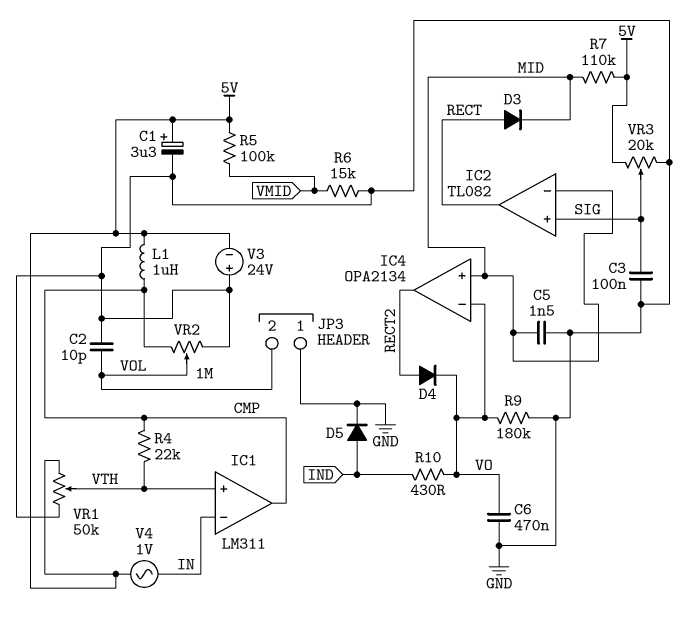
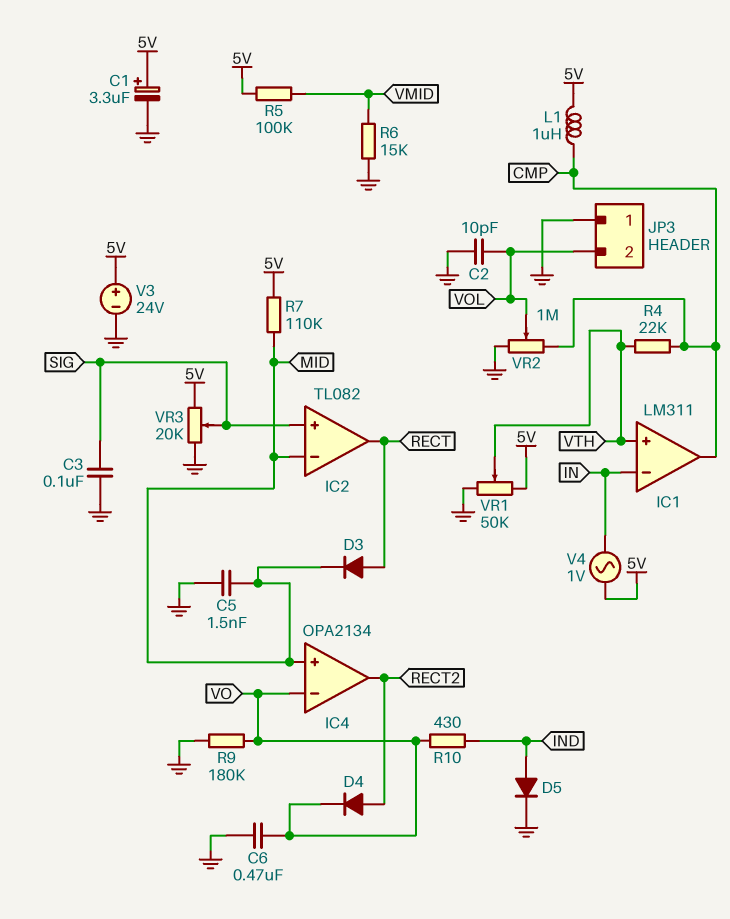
V3: 24V (plus GND, minus 5V) -> 24V (plus 5V, minus GND)

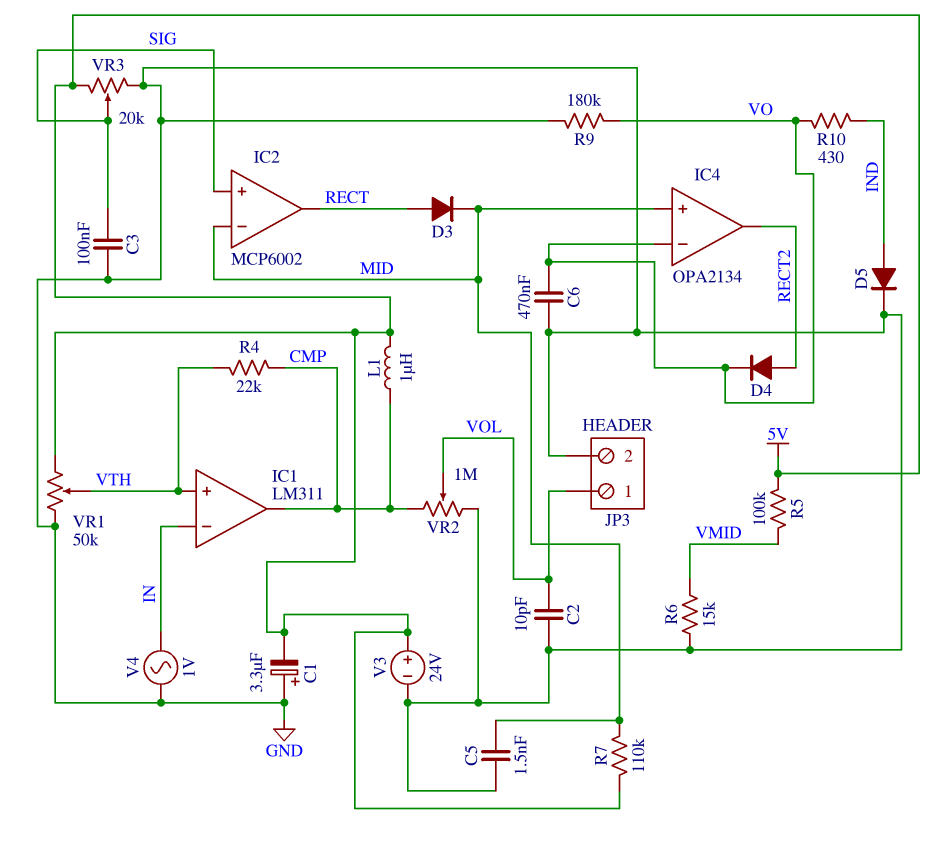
C1: 3.3uF (plus 5V, minus GND) -> 3.3uF (plus GND, minus 5V)
IC2: TL082 -> MCP6002
JP3 pin 1: GND -> VOL
JP3 pin 2: VOL -> GND
V4: AC 1V (5V, IN) -> AC 1V (GND, IN)

